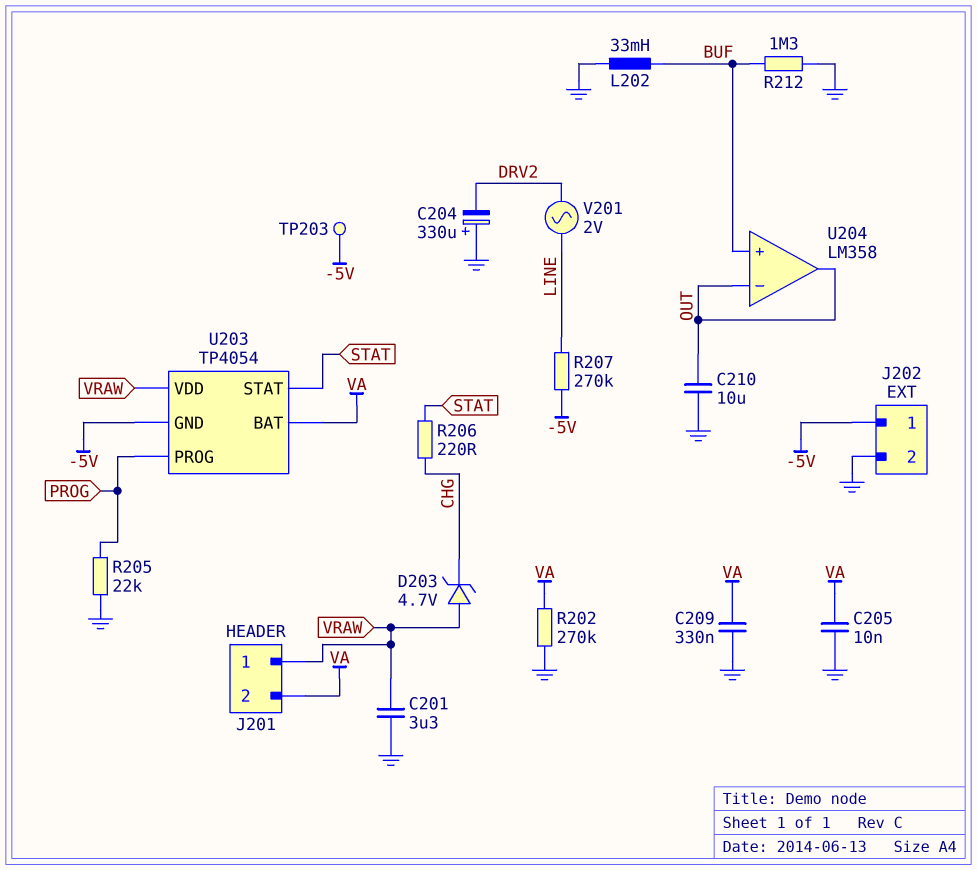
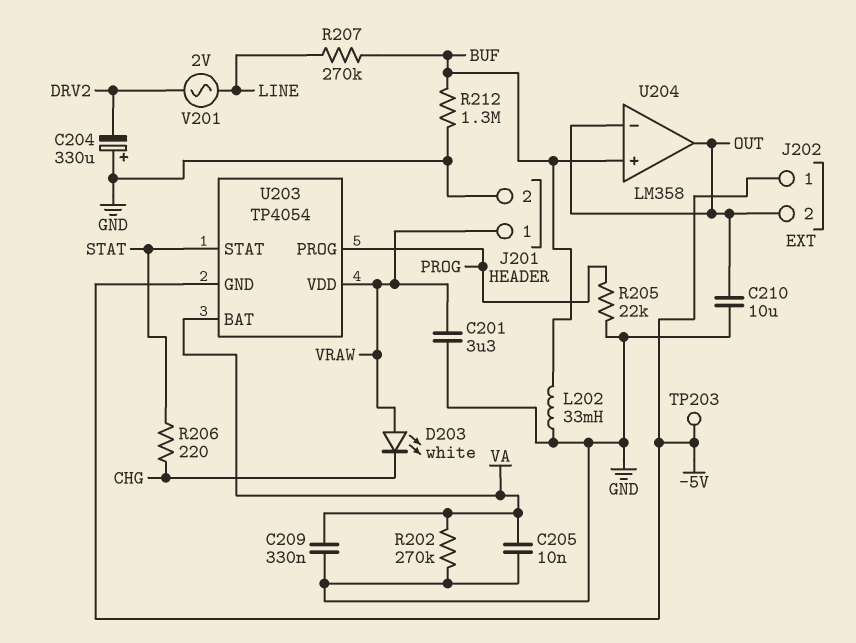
D203: zener 4.7V (A VRAW, K CHG) -> LED white (A VRAW, K CHG)
J201 pin 2: VA -> GND
J202 pin 2: GND -> OUT
R207: 270k (-5V, LINE) -> 270k (BUF, LINE)

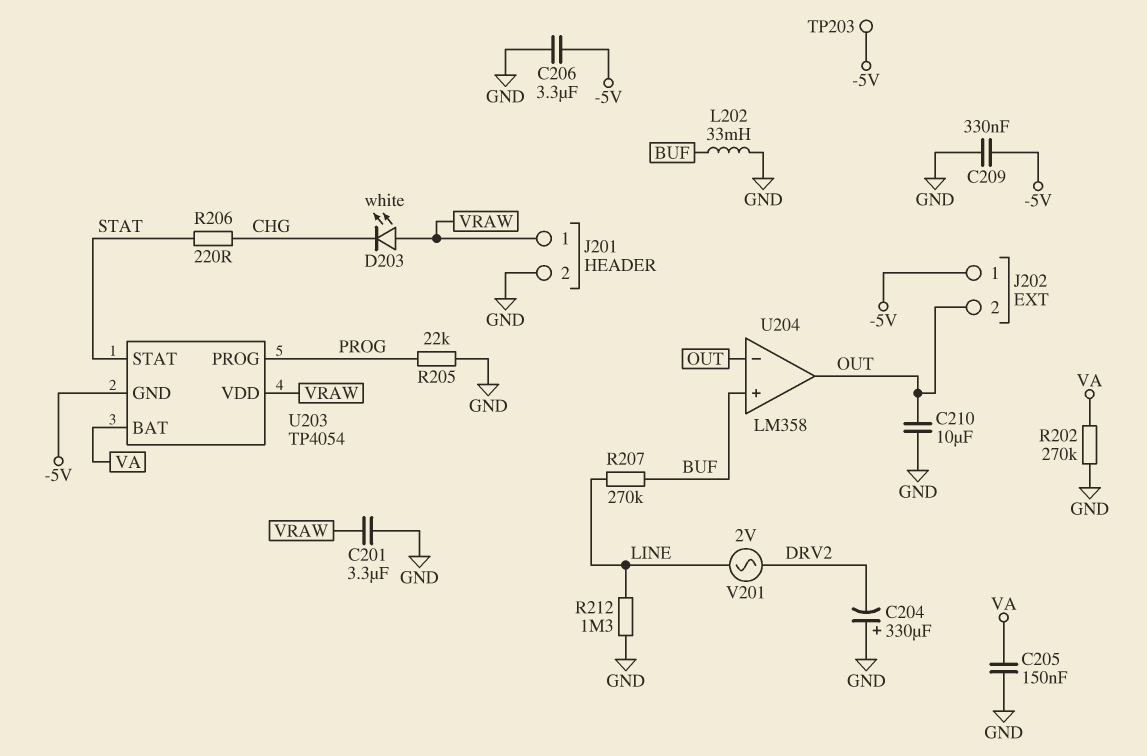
C205: 10nF (GND, VA) -> 150nF (GND, VA)
C206: none -> 3.3uF (-5V, GND)
C209: 330nF (GND, VA) -> 330nF (-5V, GND)
R212: 1.3M (BUF, GND) -> 1.3M (GND, LINE)

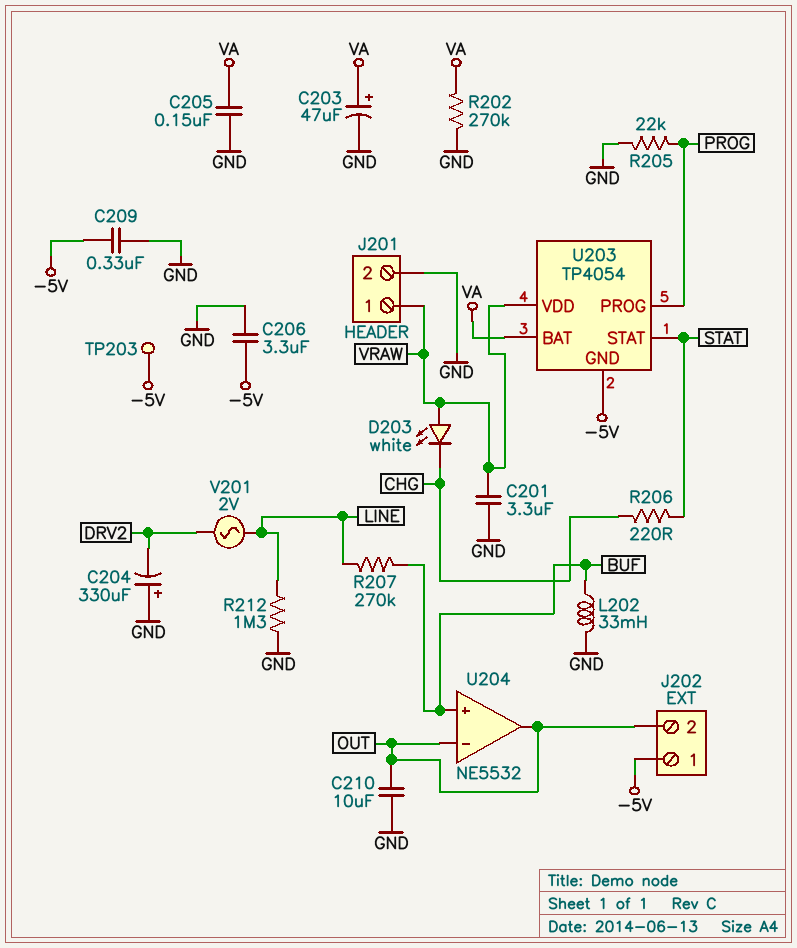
C203: none -> 47uF (plus VA, minus GND)
U204: LM358 -> NE5532

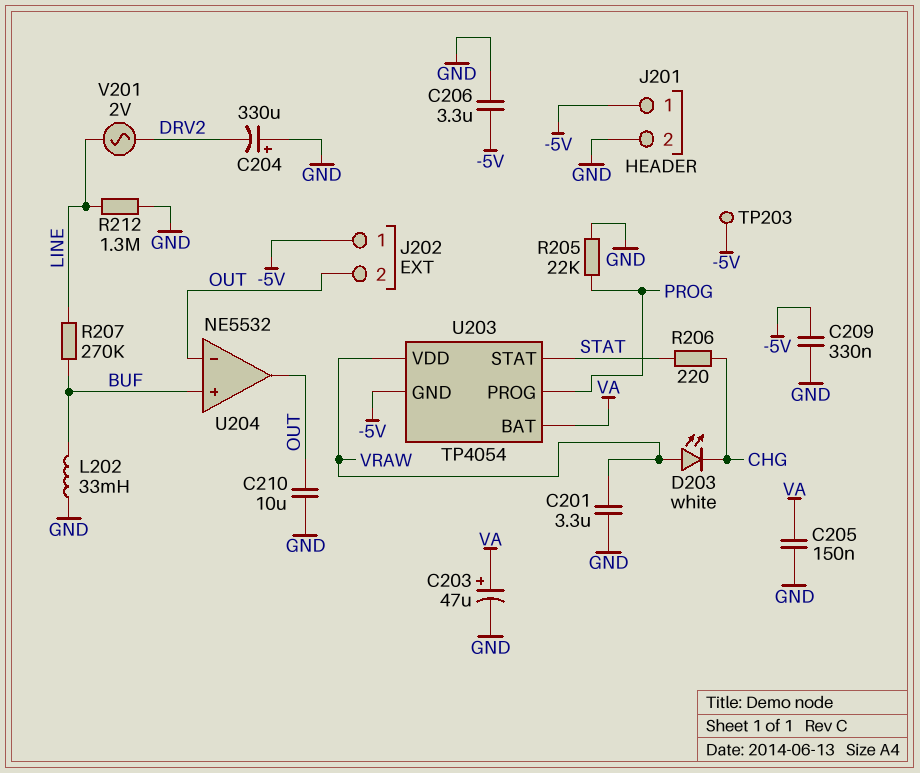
J201 pin 1: VRAW -> -5V
R202: 270k (GND, VA) -> none

